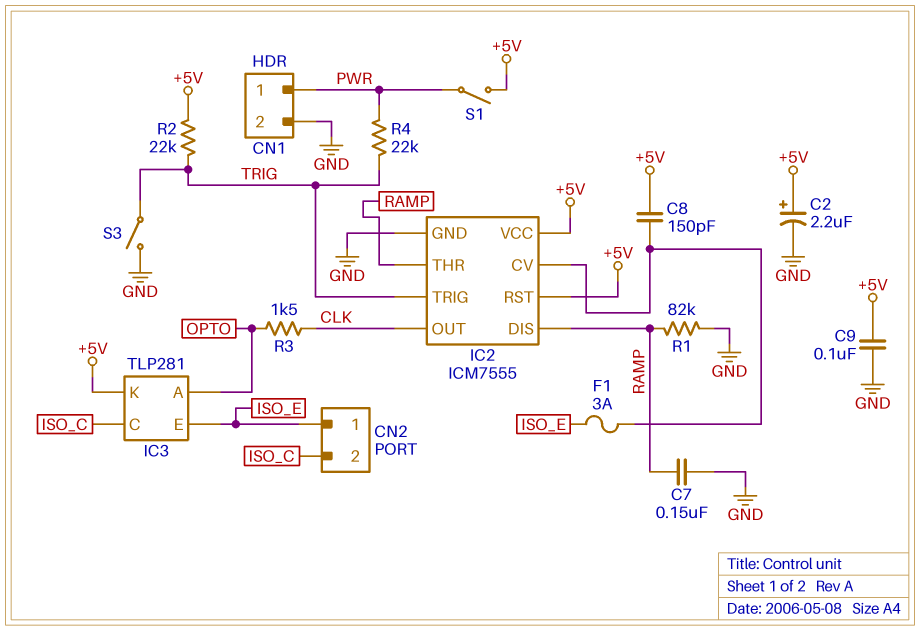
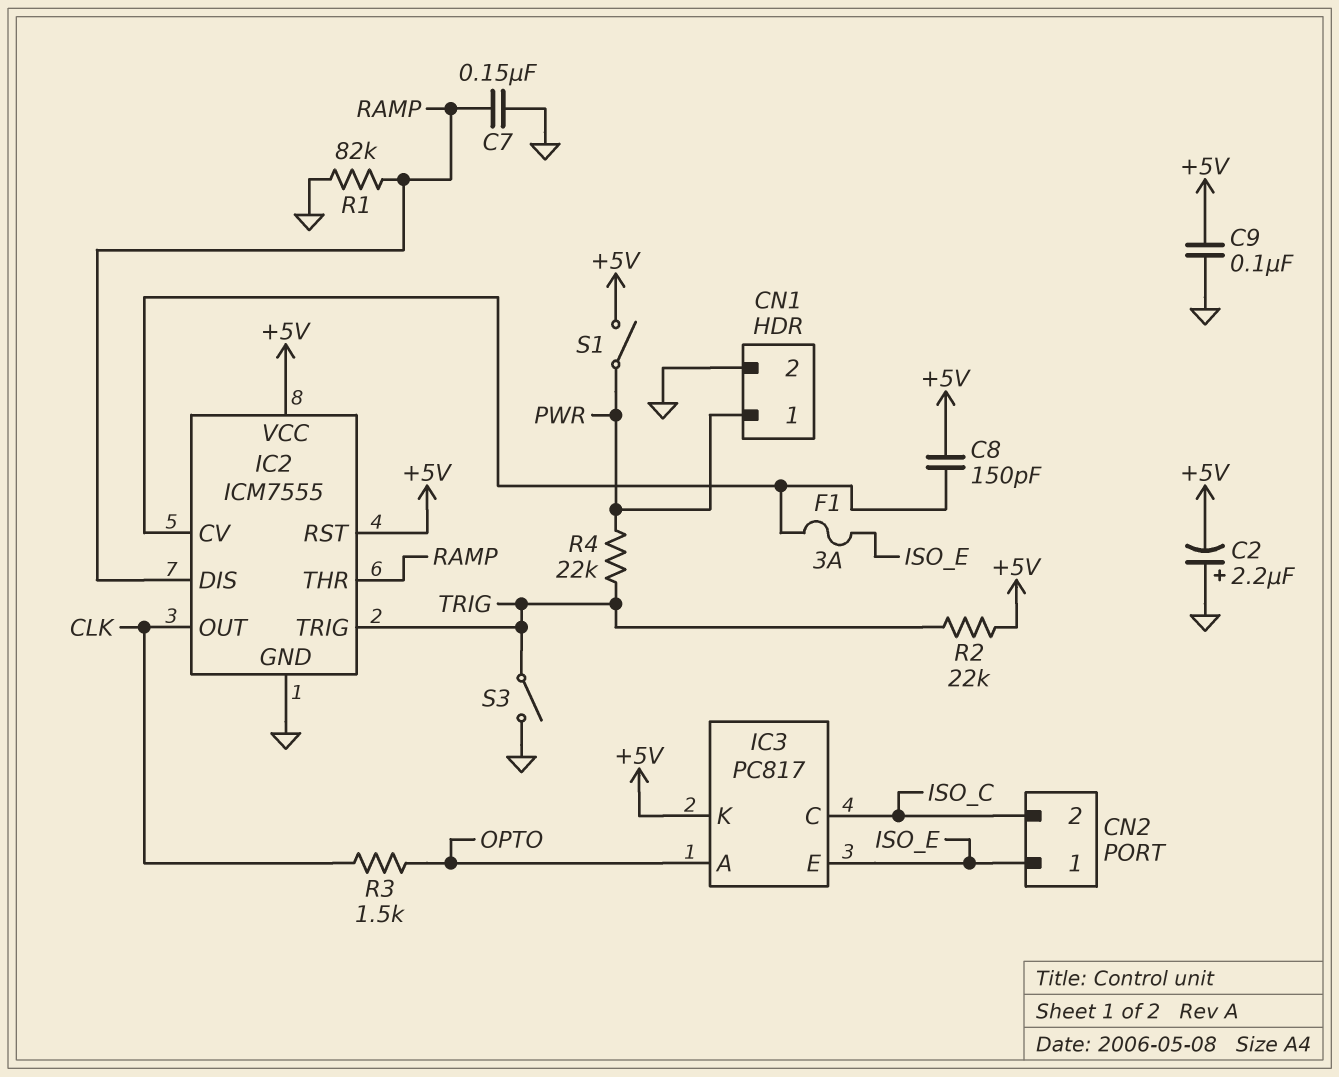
C2: 2.2uF (plus +5V, minus GND) -> 2.2uF (plus GND, minus +5V)
IC3: TLP281 -> PC817

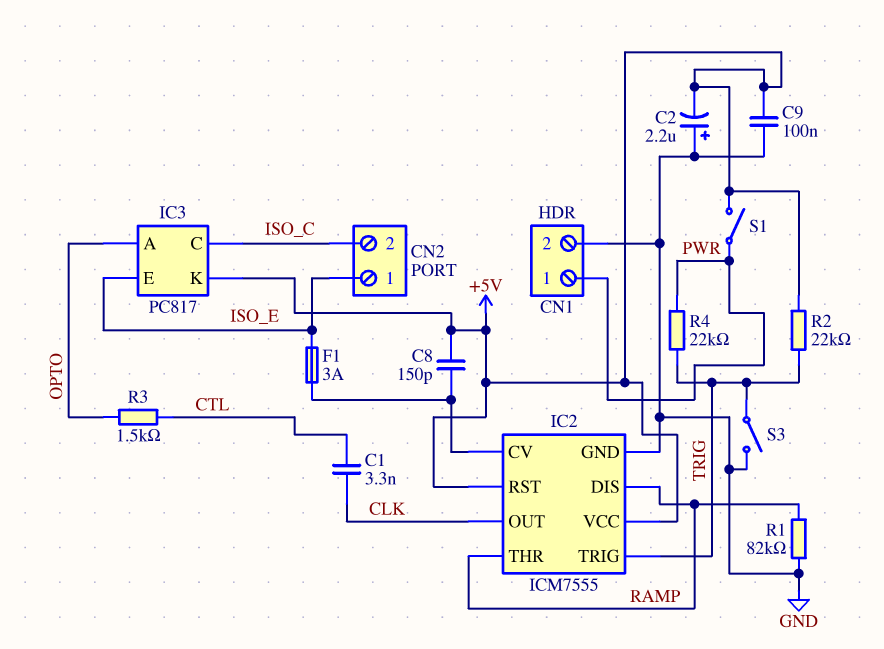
C1: none -> 3.3nF (CLK, CTL)
C7: 150nF (GND, RAMP) -> none
R3: 1.5k (CLK, OPTO) -> 1.5k (CTL, OPTO)

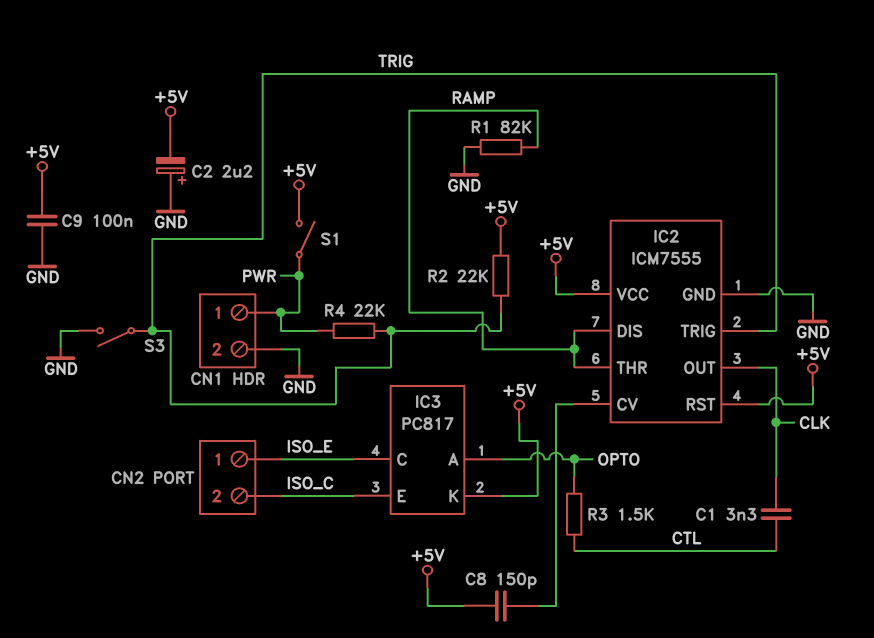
F1: 3A (IC2/CV, ISO_E) -> none
IC3 pin C: ISO_C -> ISO_E
IC3 pin E: ISO_E -> ISO_C

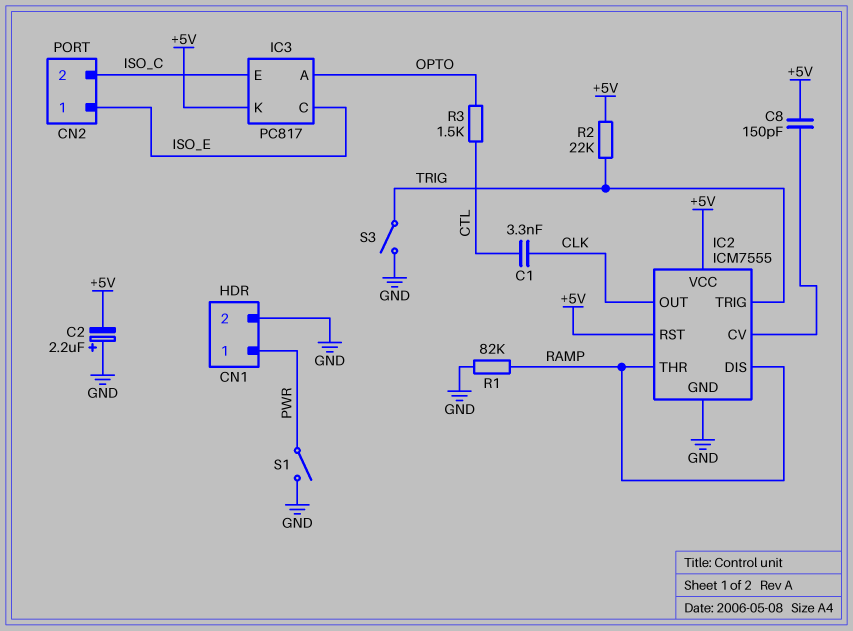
C9: 100nF (+5V, GND) -> none
R4: 22k (PWR, TRIG) -> none
S1: switch (+5V, PWR) -> switch (GND, PWR)

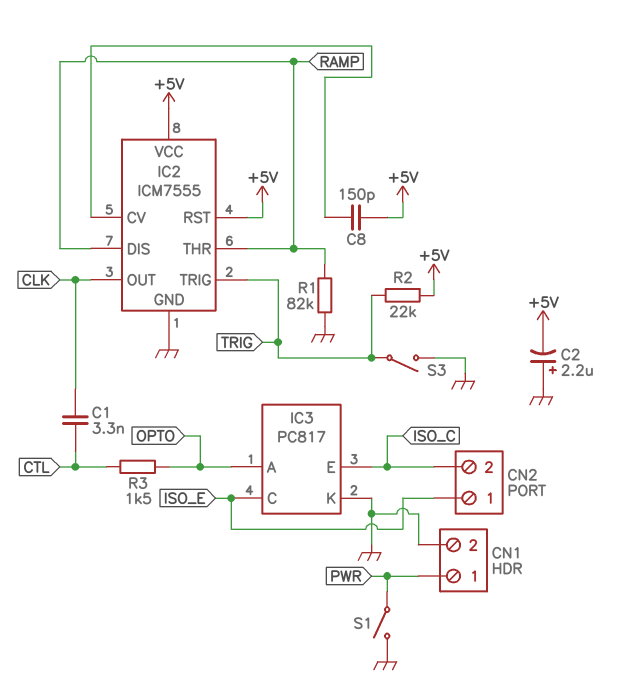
IC3 pin K: +5V -> GND

